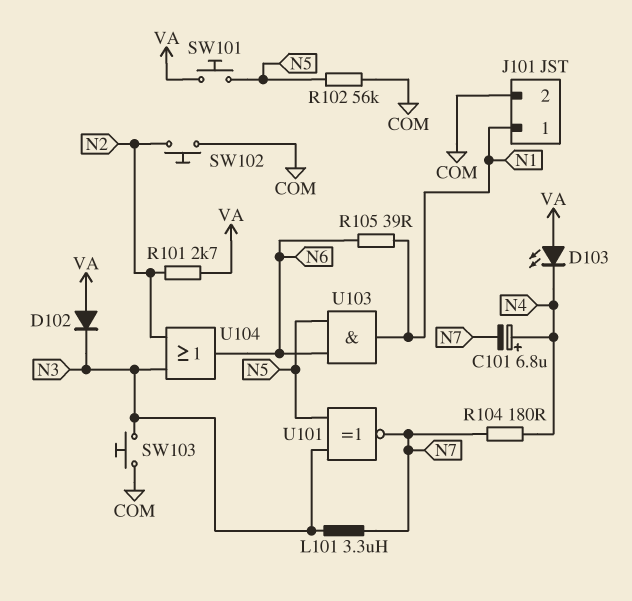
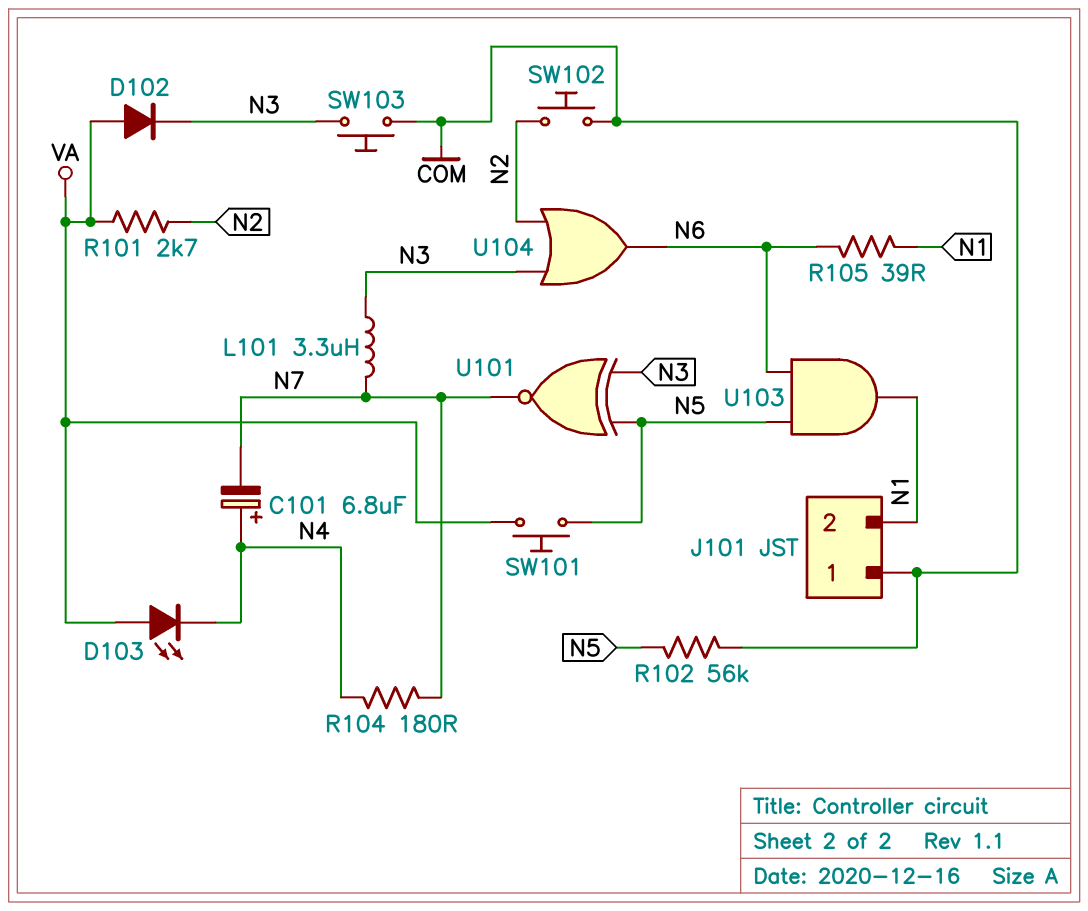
J101 pin 1: N1 -> COM
J101 pin 2: COM -> N1

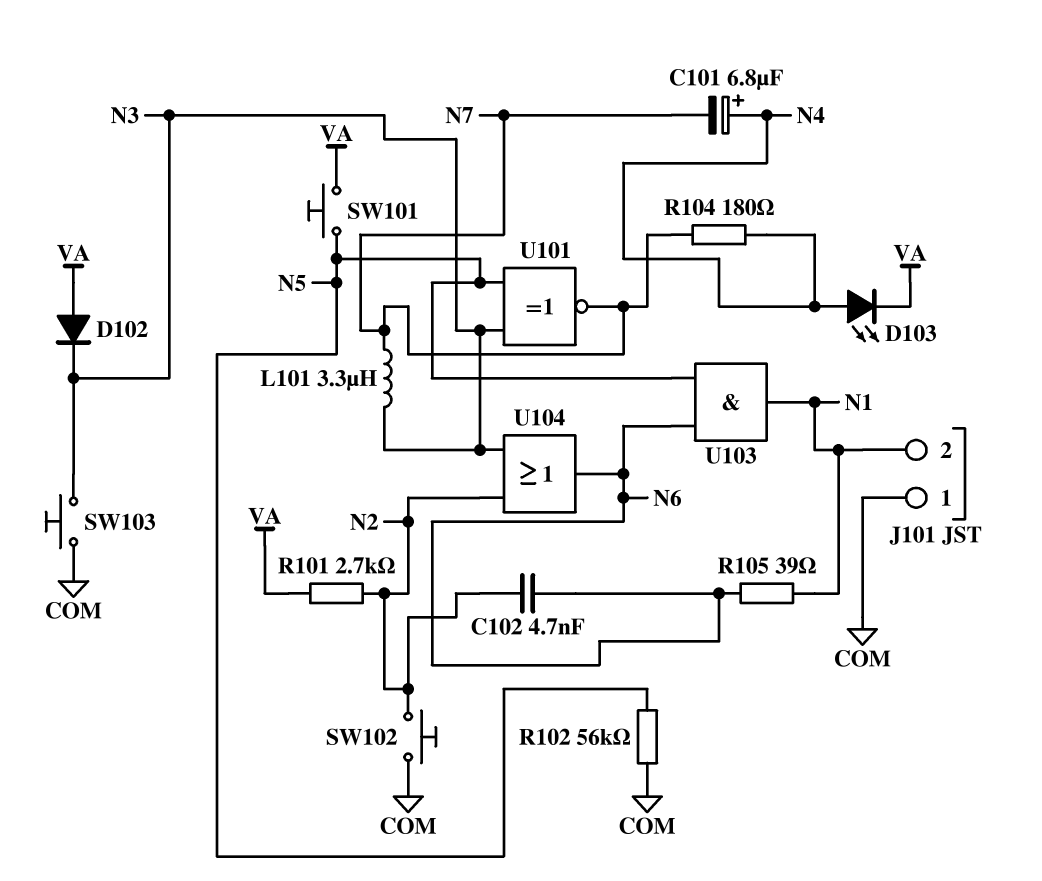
C102: none -> 4.7nF (N2, N6)
D103: LED (A VA, K N4) -> LED (A N4, K VA)

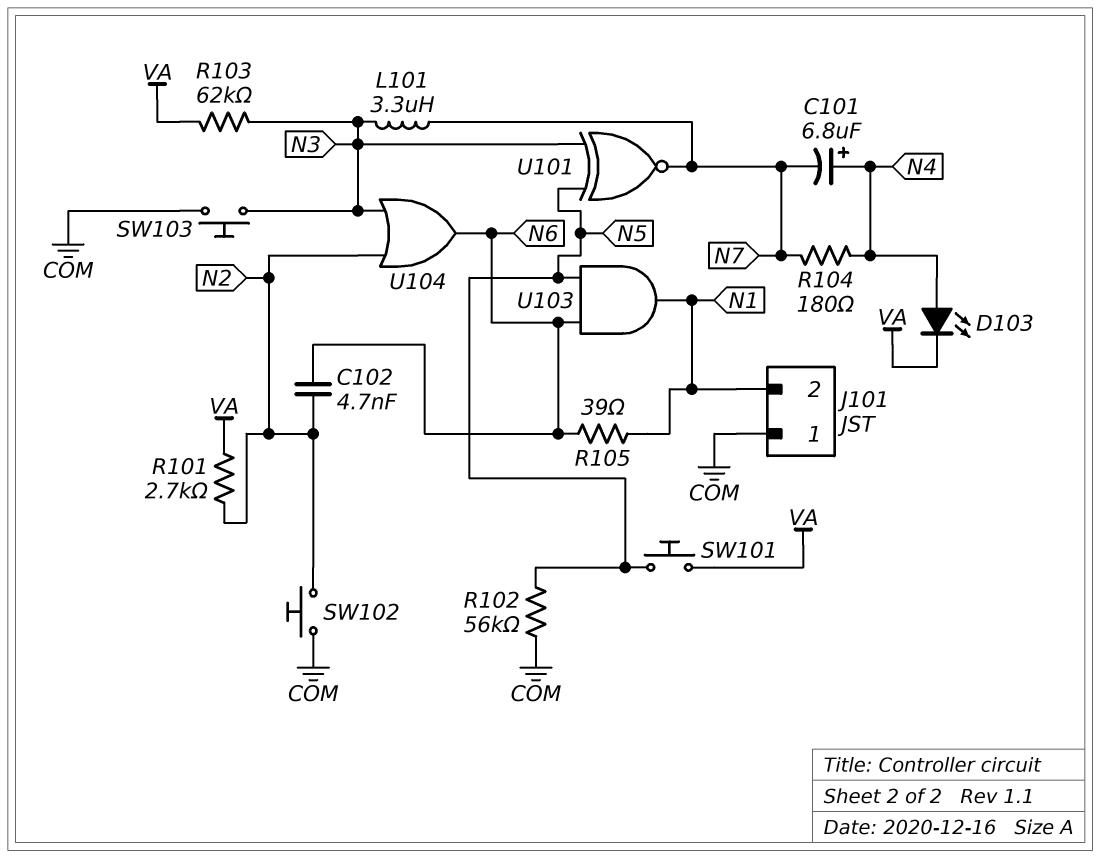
D102: diode (A VA, K N3) -> none
R103: none -> 62k (N3, VA)

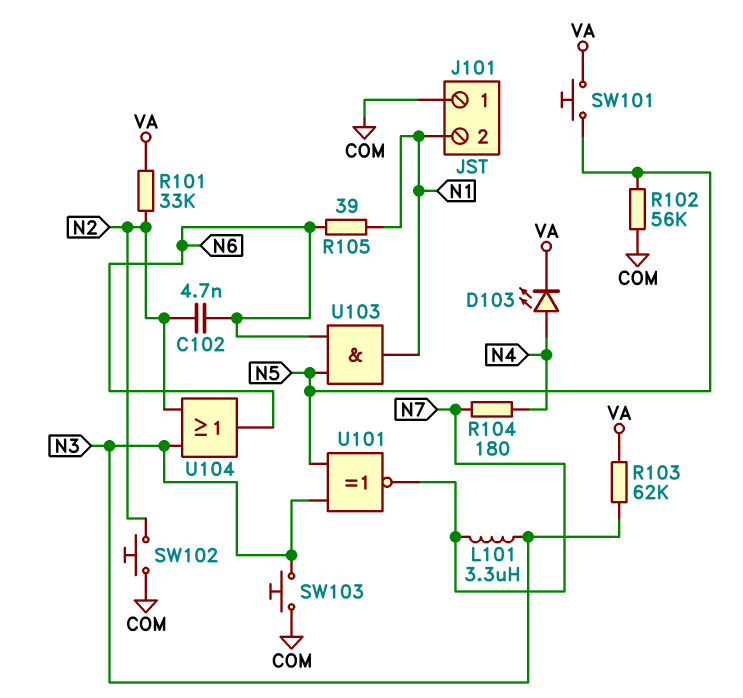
C101: 6.8uF (plus N4, minus N7) -> none
R101: 2.7k (N2, VA) -> 33k (N2, VA)

